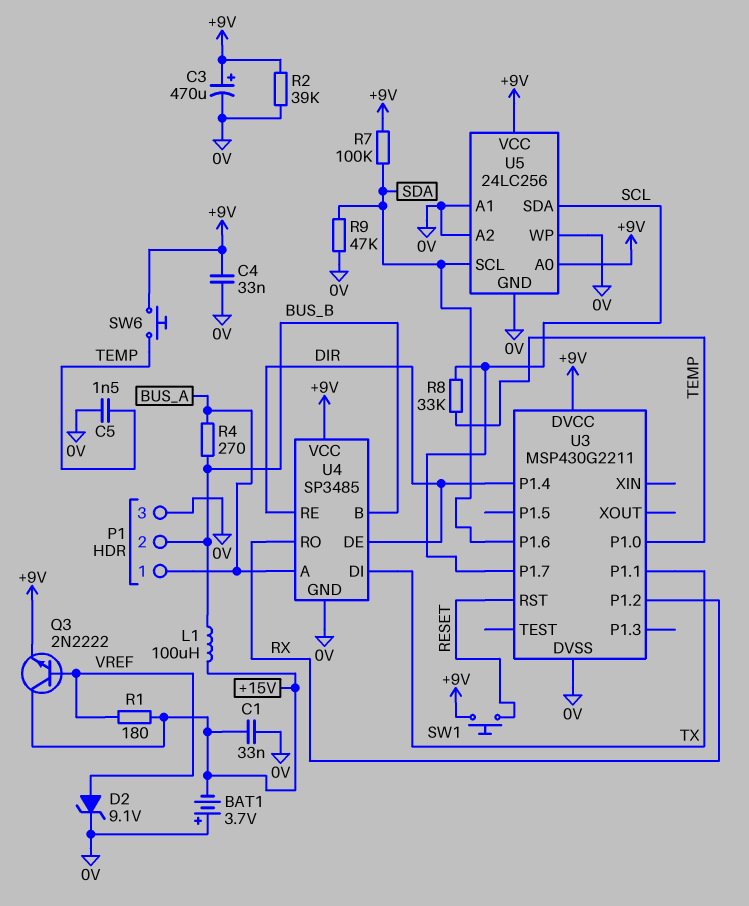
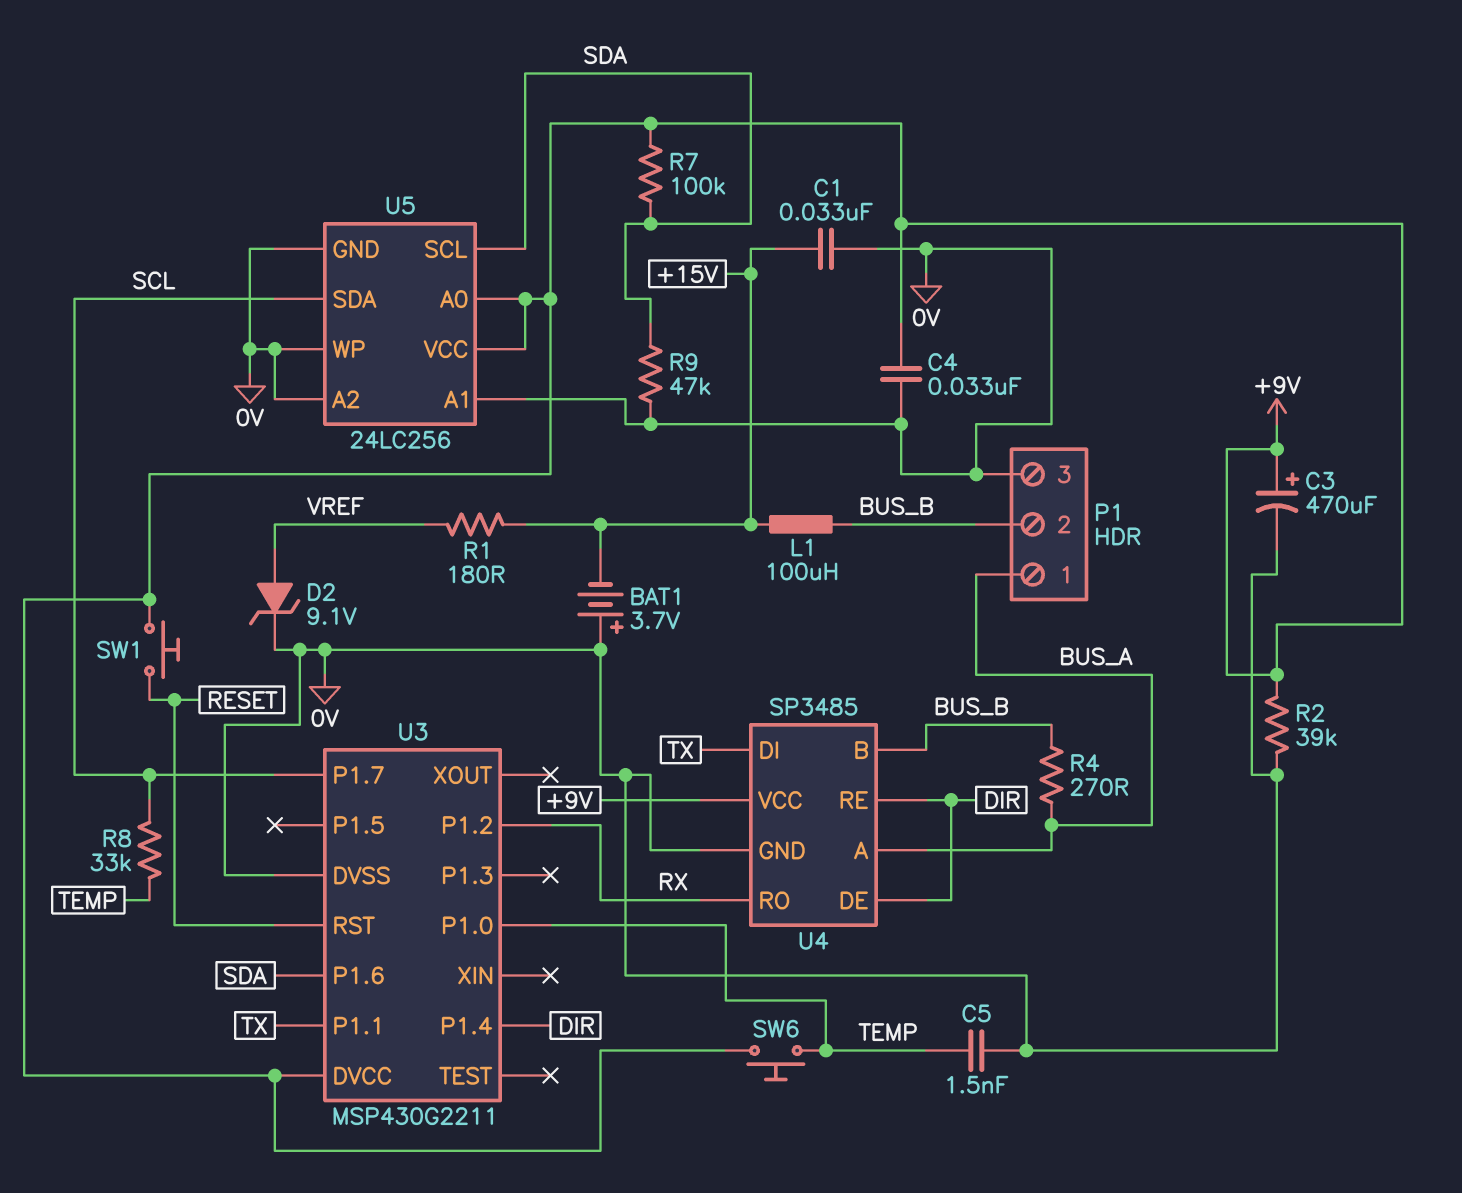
Q3: NPN 2N2222 (B VREF, C +15V, E +9V) -> none

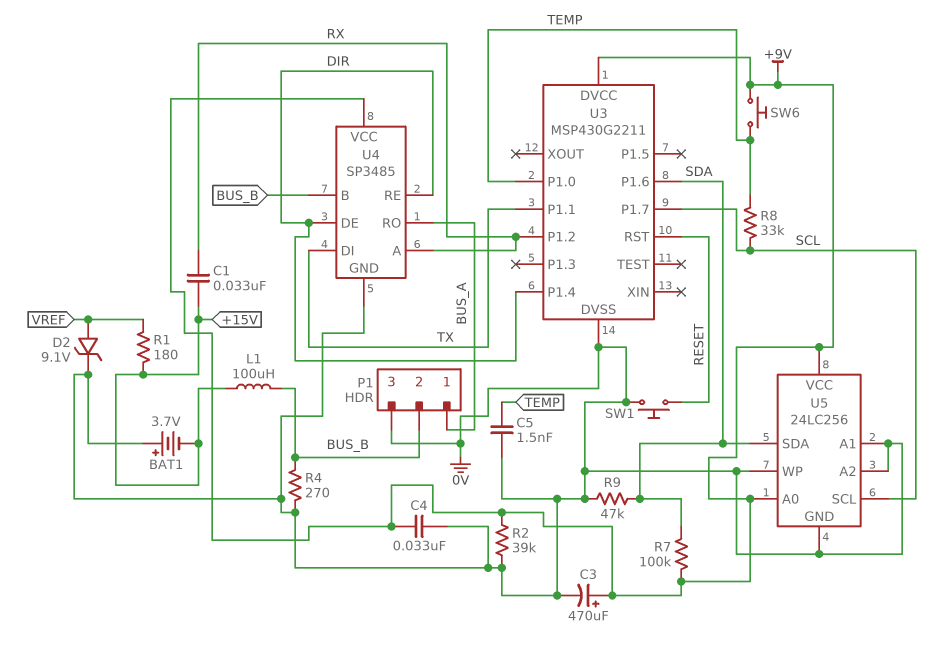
C1: 33nF (+15V, 0V) -> 33nF (+15V, RX)
R4: 270 (BUS_A, BUS_B) -> 270 (0V, BUS_B)
SW1: button (+9V, RESET) -> button (0V, RESET)
U4 pin A: BUS_A -> RX
U4 pin RO: RX -> BUS_A
U5 pin SCL: SDA -> SCL
U5 pin SDA: SCL -> SDA

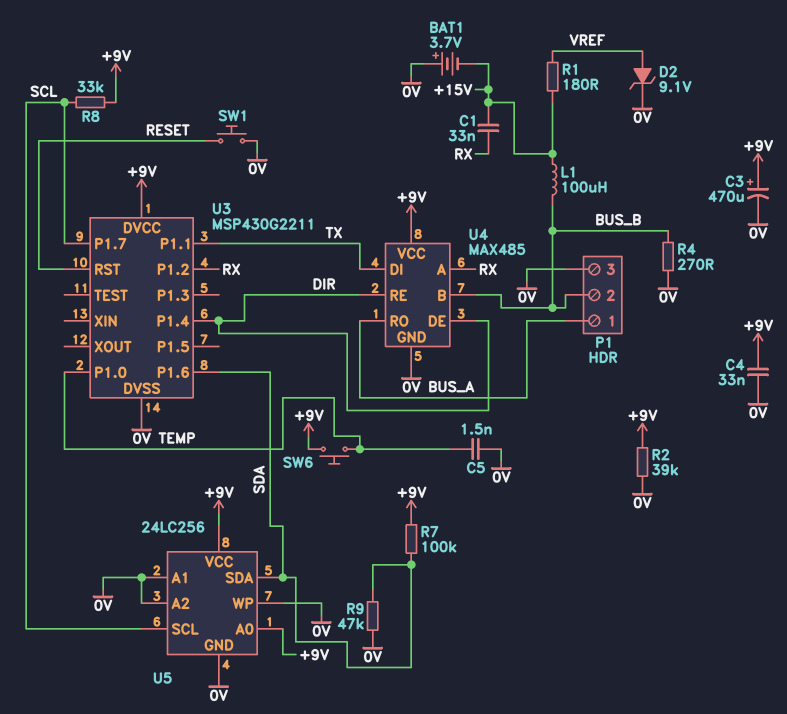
R8: 33k (SCL, TEMP) -> 33k (+9V, SCL)
U4: SP3485 -> MAX485

